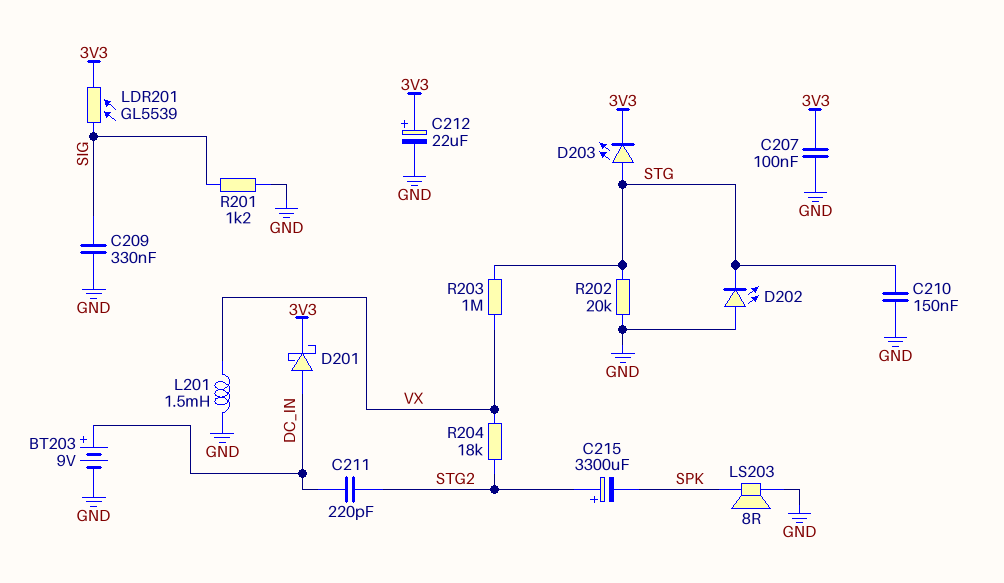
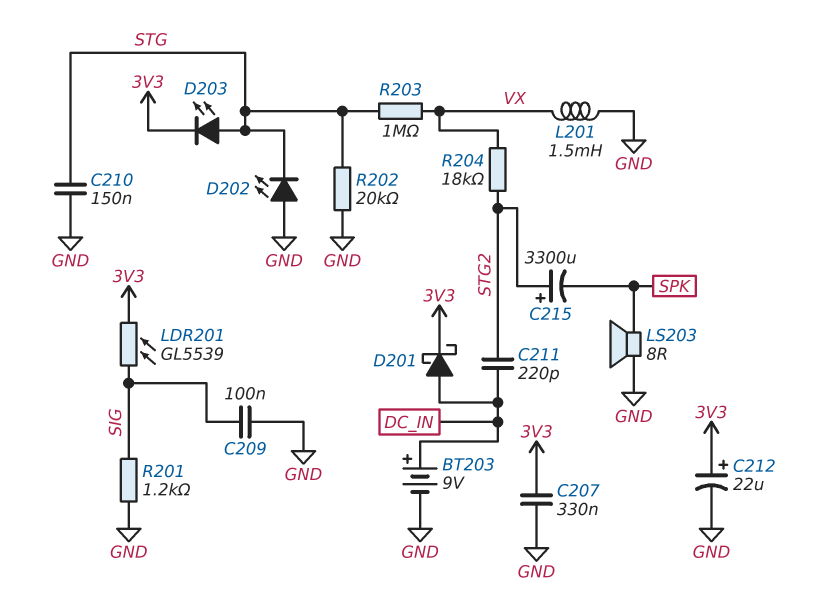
C207: 100nF (3V3, GND) -> 330nF (3V3, GND)
C209: 330nF (GND, SIG) -> 100nF (GND, SIG)

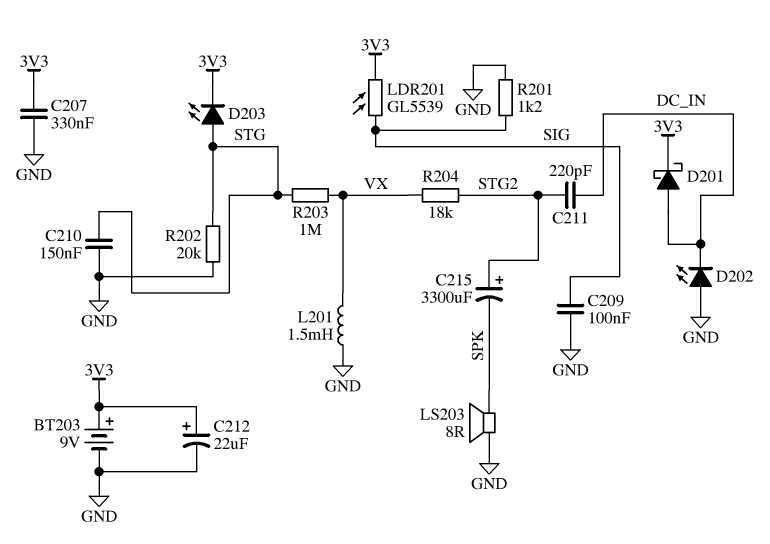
BT203: 9V (plus DC_IN, minus GND) -> 9V (plus 3V3, minus GND)
D202: LED (A GND, K STG) -> LED (A GND, K DC_IN)

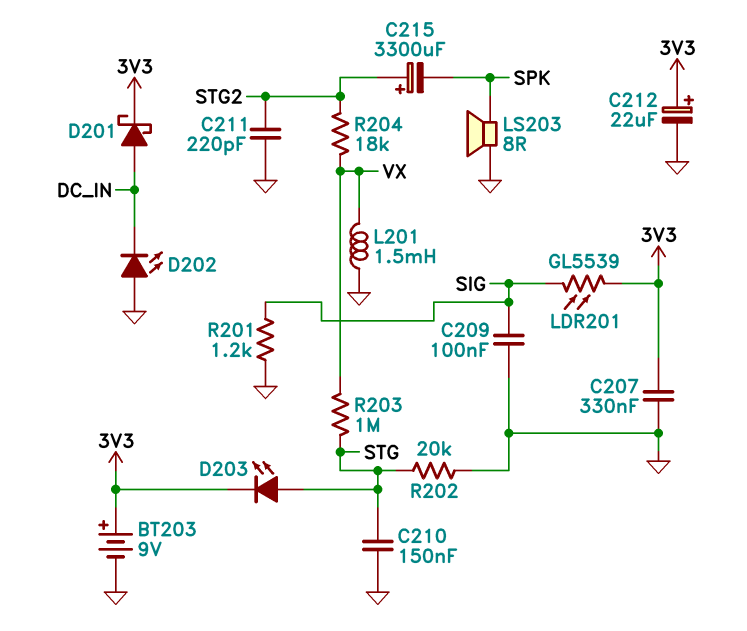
C211: 220pF (DC_IN, STG2) -> 220pF (GND, STG2)

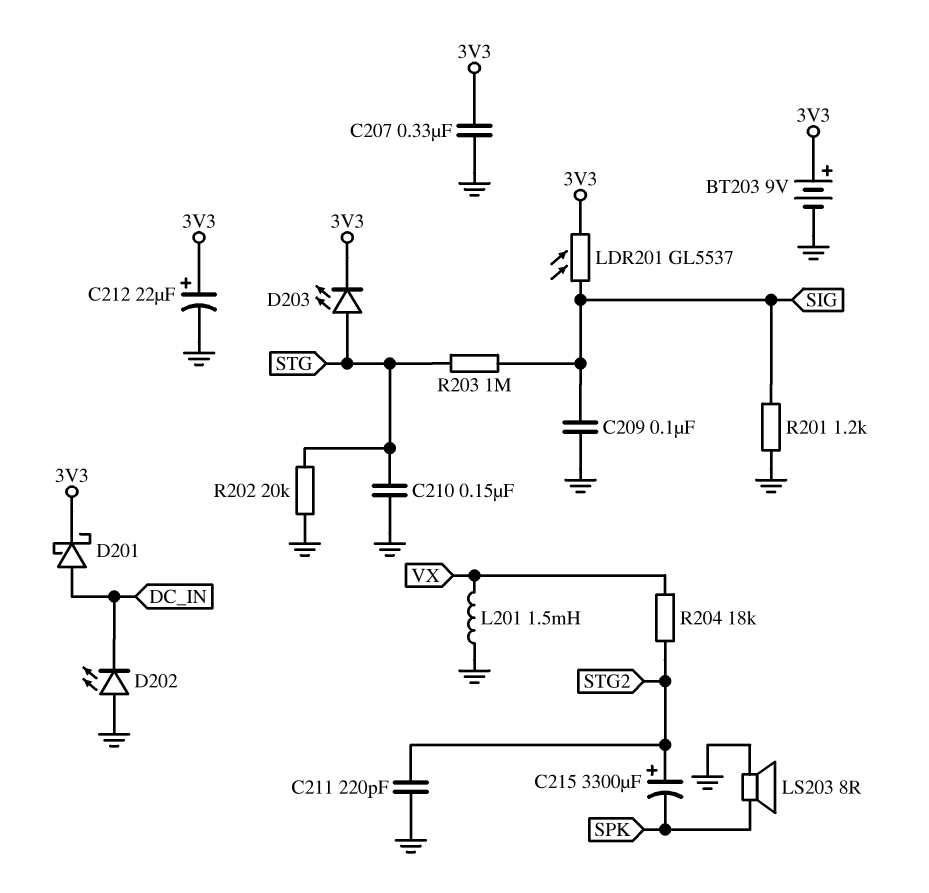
LDR201: GL5539 (3V3, SIG) -> GL5537 (3V3, SIG)
R203: 1M (STG, VX) -> 1M (SIG, STG)

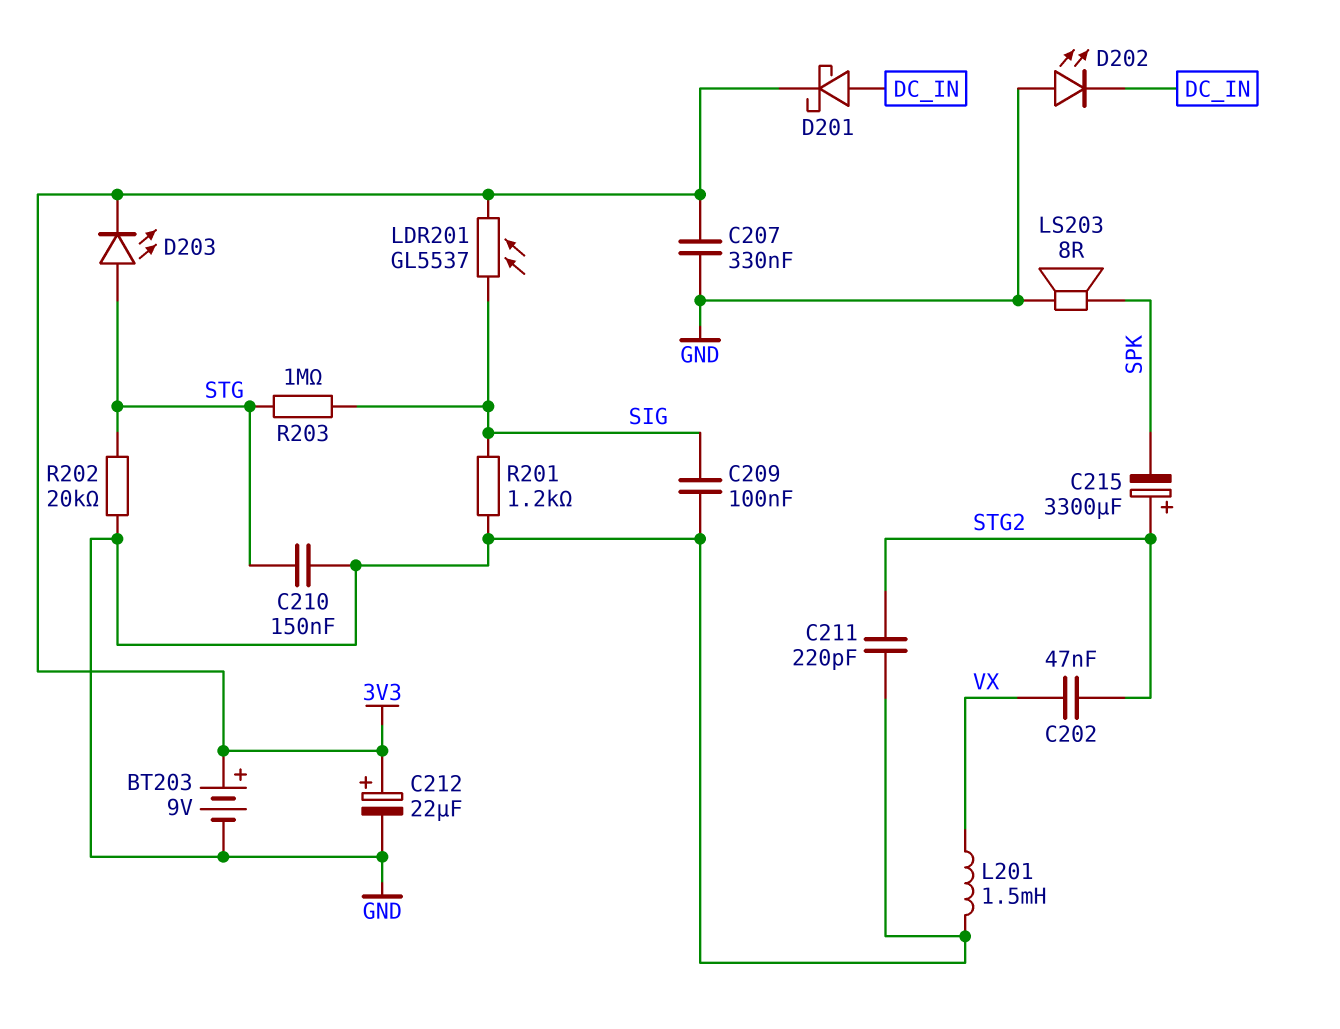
C202: none -> 47nF (STG2, VX)
R204: 18k (STG2, VX) -> none

